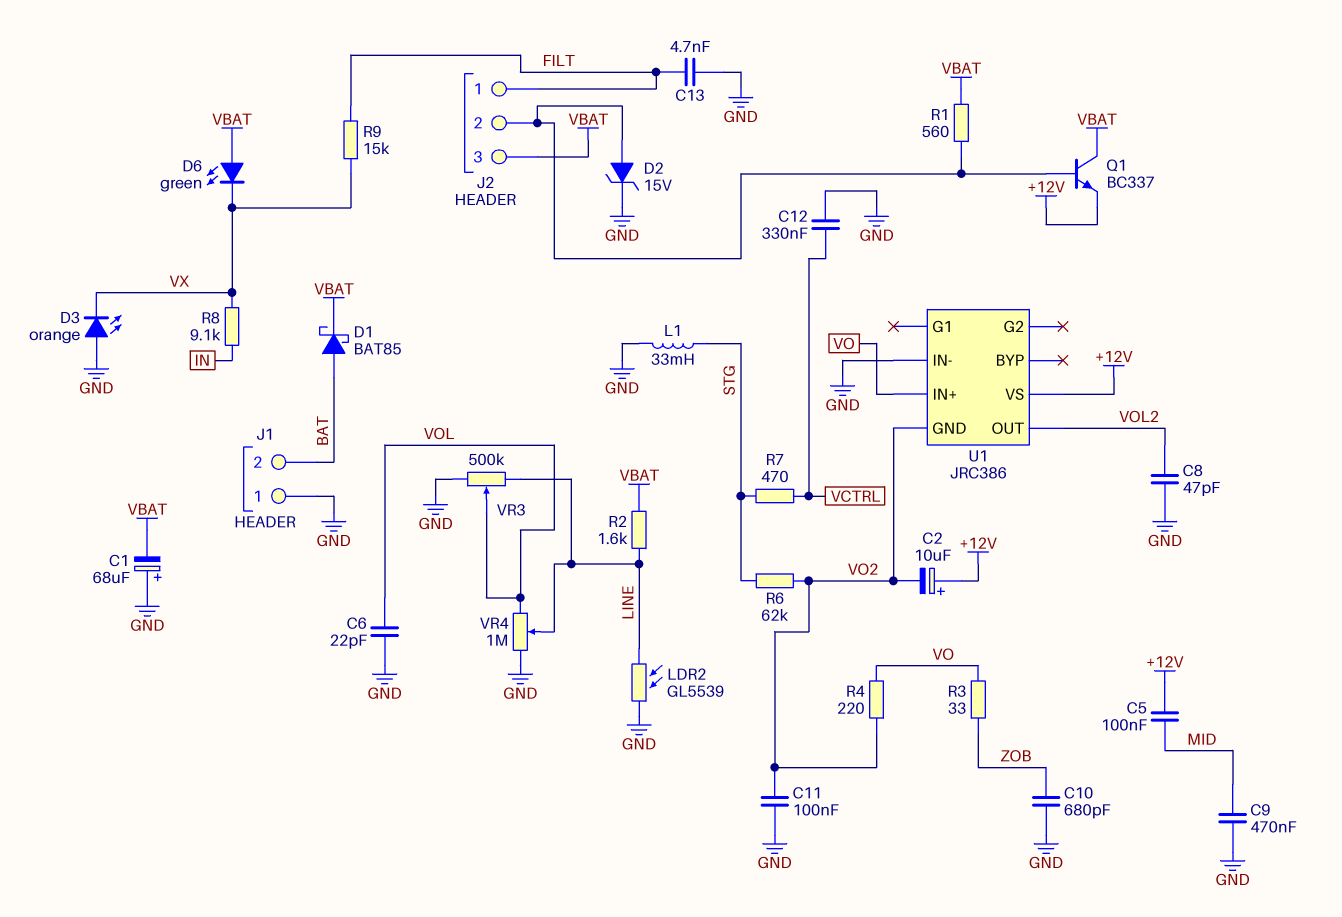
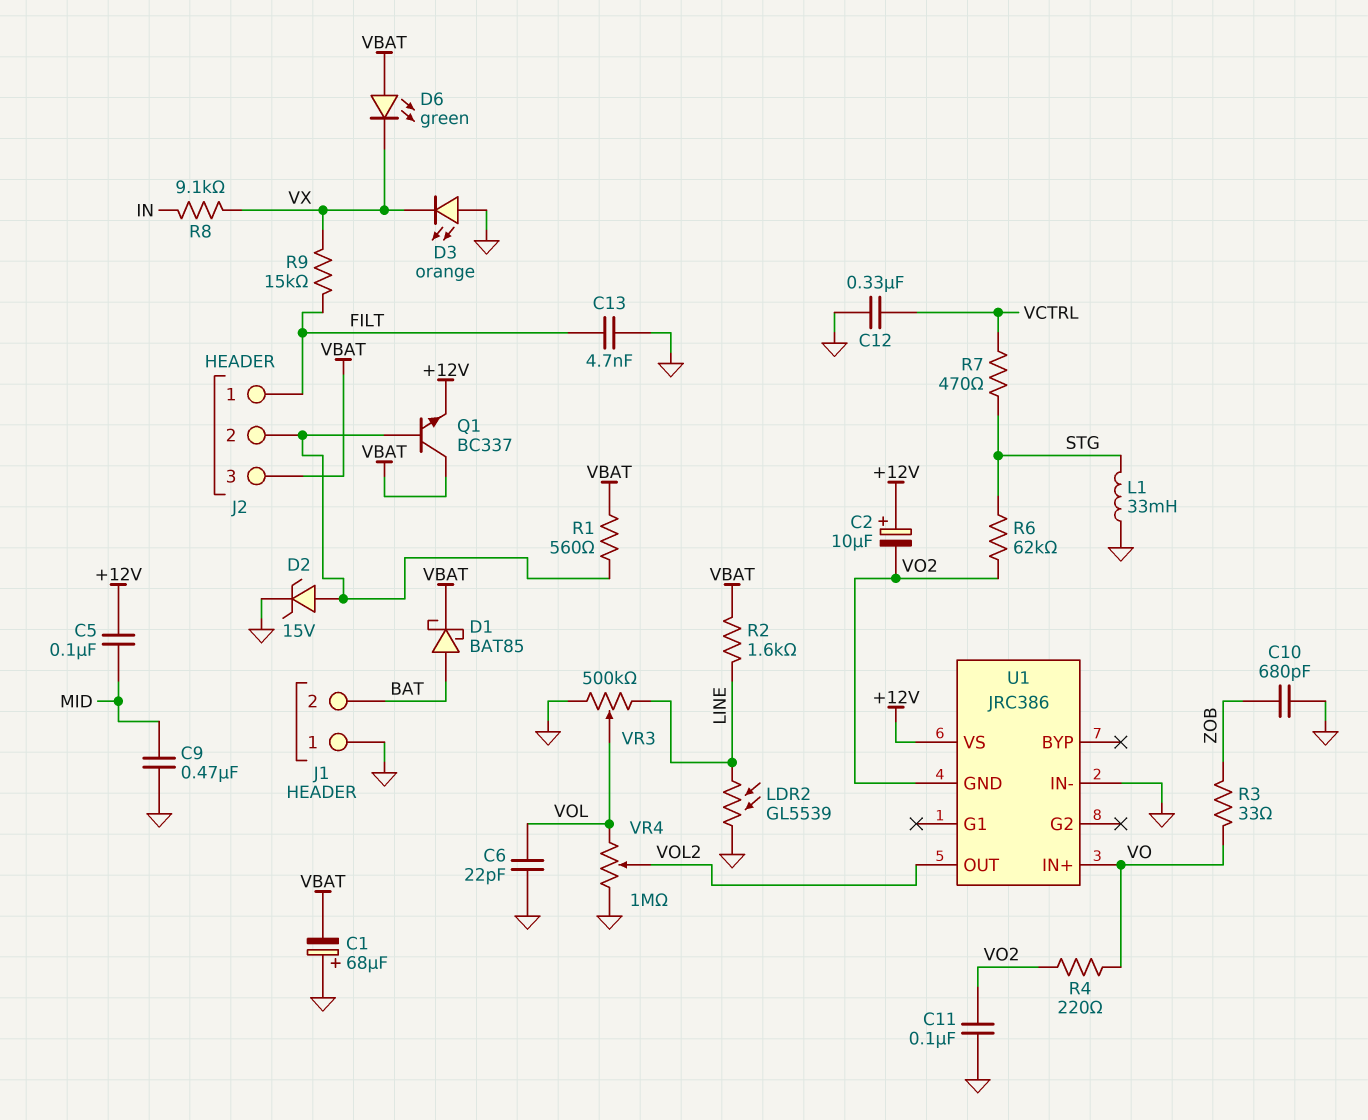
C8: 47pF (GND, VOL2) -> none
VR4: 1M (GND, VOL, wiper LINE) -> 1M (GND, VOL, wiper VOL2)

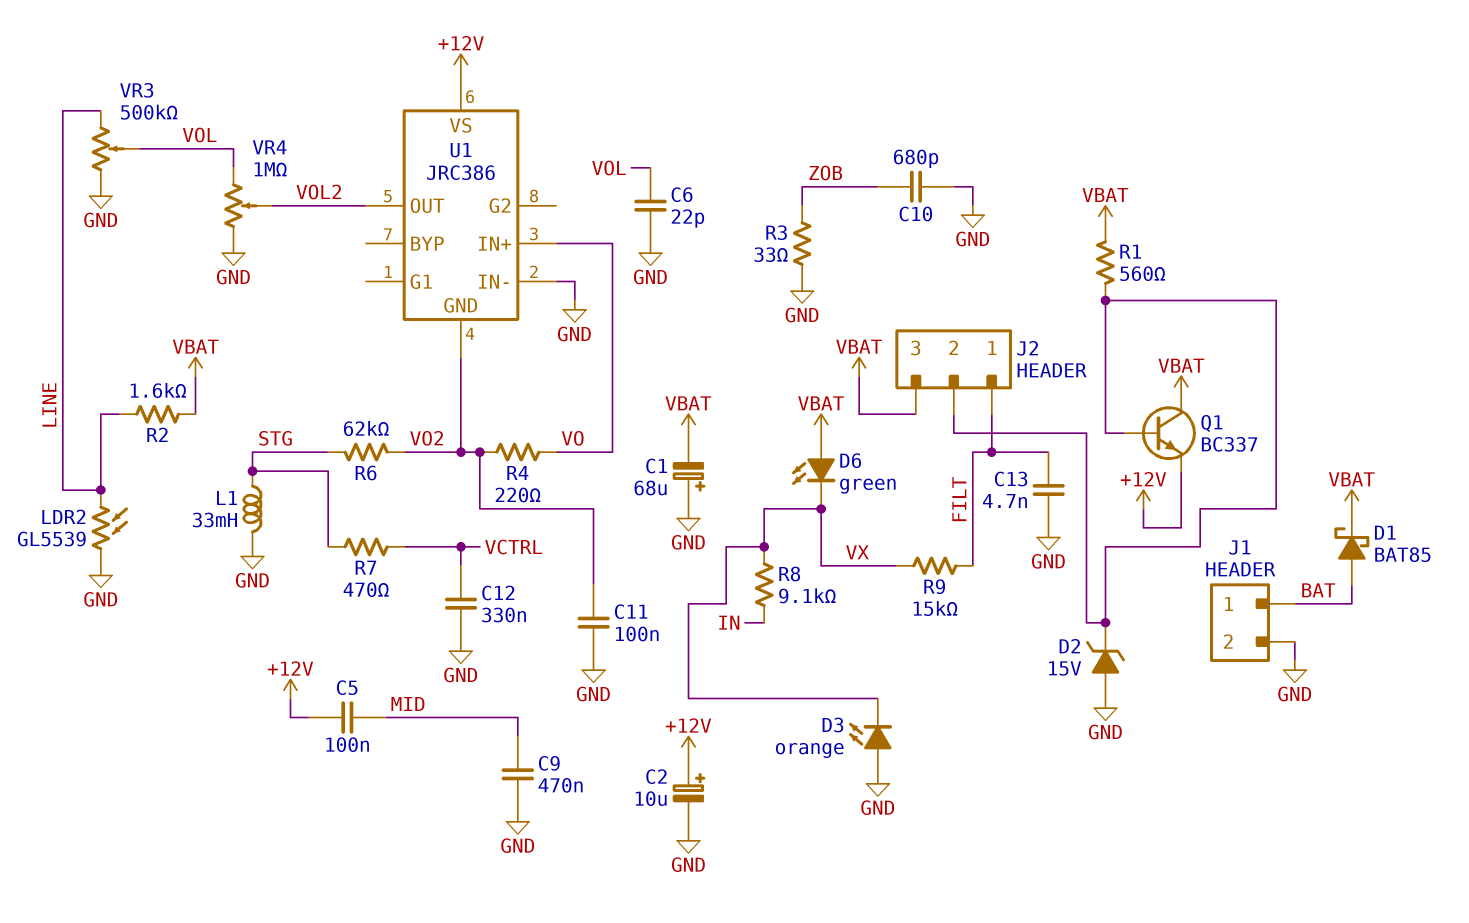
C2: 10uF (plus +12V, minus VO2) -> 10uF (plus +12V, minus GND)
D2: zener 15V (A J2/2, K GND) -> zener 15V (A GND, K J2/2)
J1 pin 1: GND -> BAT
J1 pin 2: BAT -> GND
R3: 33 (VO, ZOB) -> 33 (GND, ZOB)

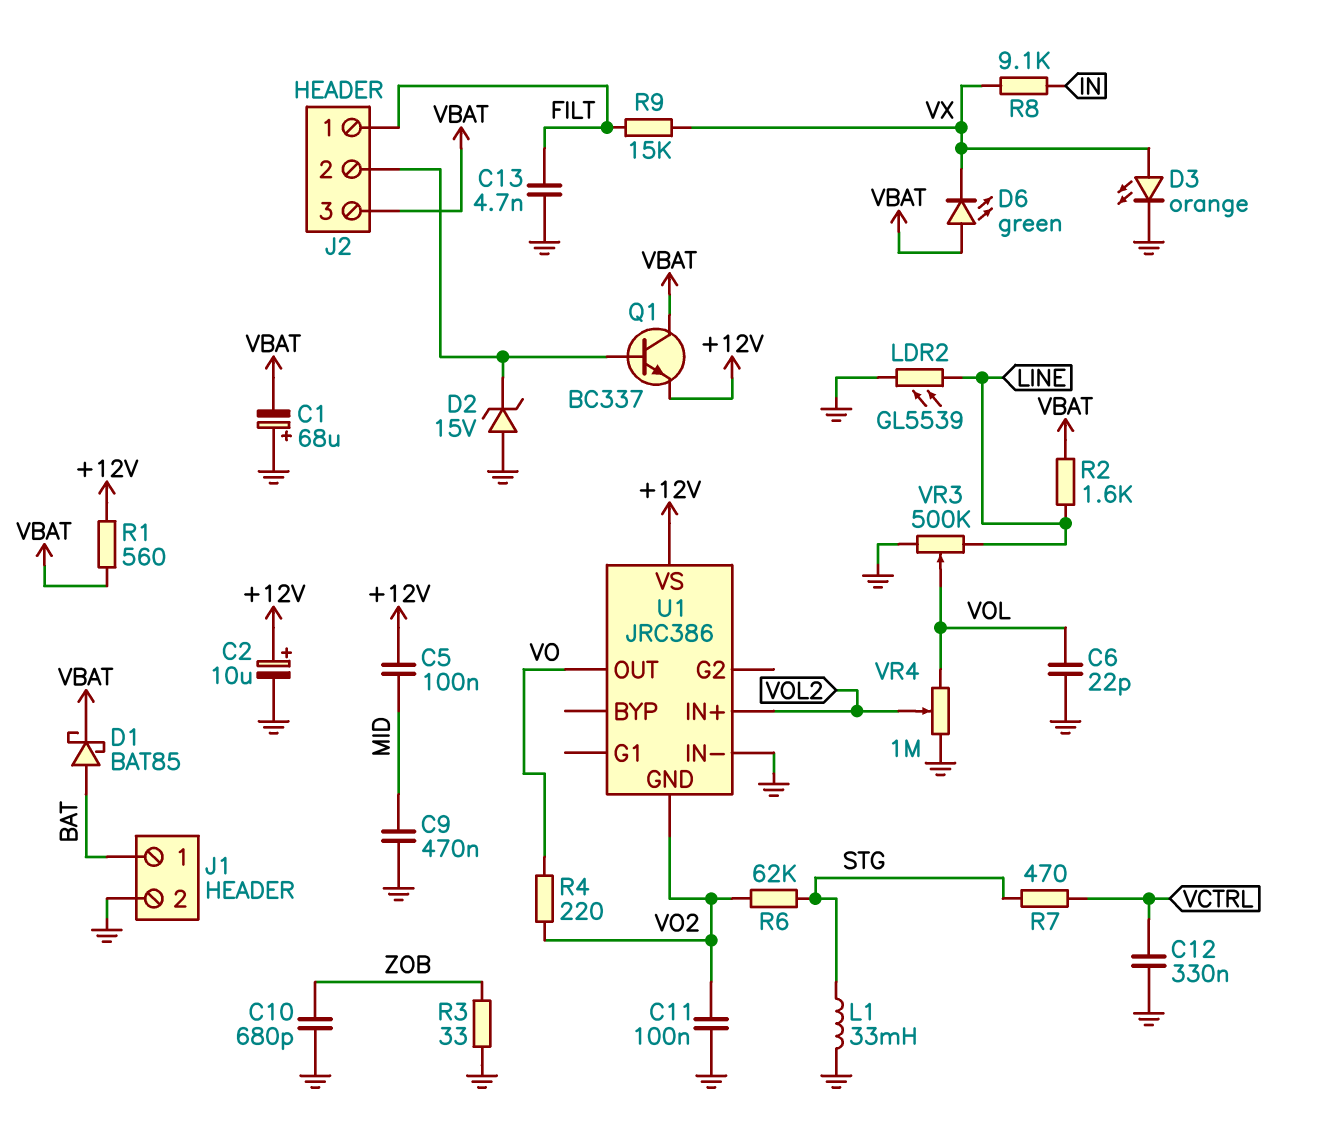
D3: LED orange (A GND, K VX) -> LED orange (A VX, K GND)
R1: 560 (J2/2, VBAT) -> 560 (+12V, VBAT)
U1 pin IN+: VO -> VOL2
U1 pin OUT: VOL2 -> VO

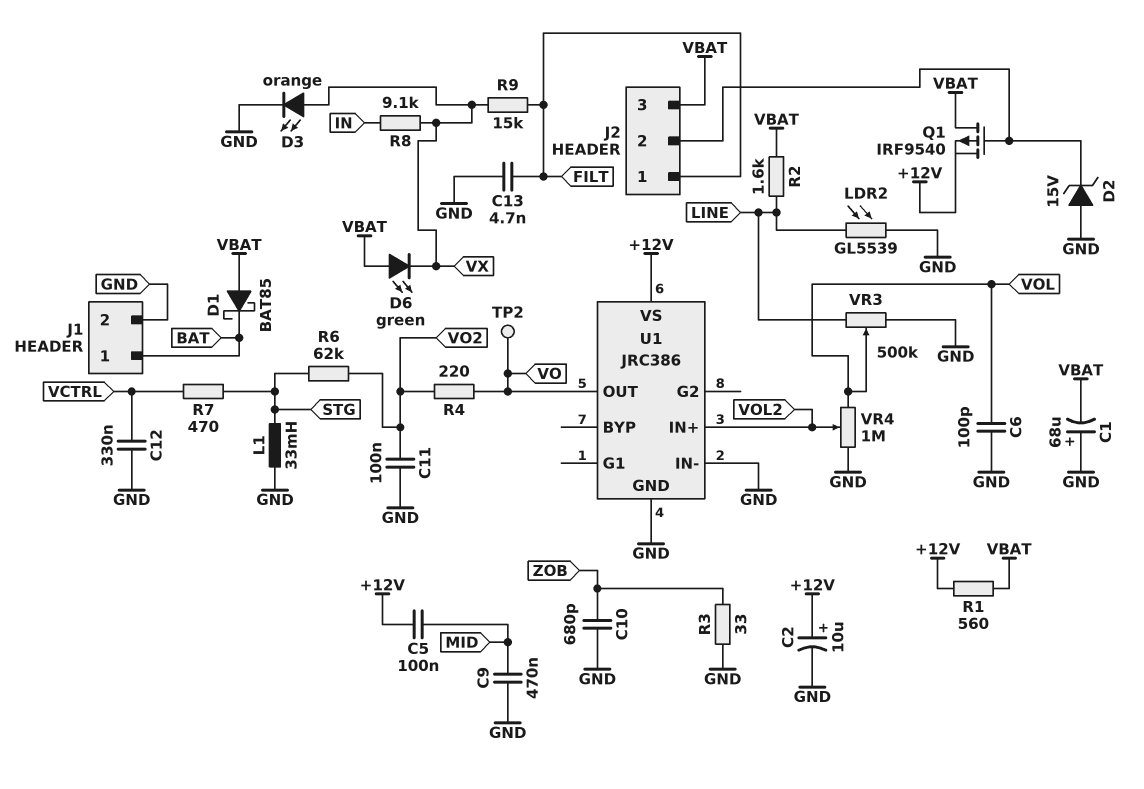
C6: 22pF (GND, VOL) -> 100pF (GND, VOL)
D1: schottky BAT85 (A BAT, K VBAT) -> schottky BAT85 (A VBAT, K BAT)
Q1: NPN BC337 (B J2/2, C VBAT, E +12V) -> PMOS IRF9540 (G J2/2, D VBAT, S +12V)
TP2: none -> test point (VO)
U1 pin GND: VO2 -> GND

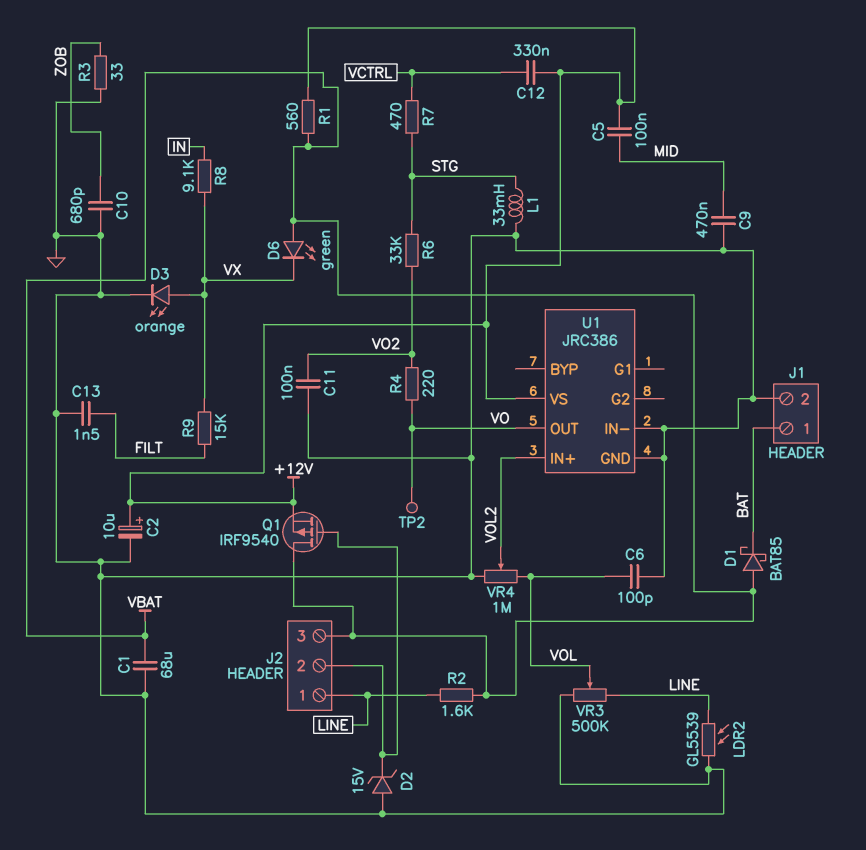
C1: 68uF (plus GND, minus VBAT) -> 68uF (GND, VBAT)
C12: 330nF (GND, VCTRL) -> 330nF (+12V, VCTRL)
C13: 4.7nF (FILT, GND) -> 1.5nF (FILT, GND)
J2 pin 1: FILT -> LINE
R6: 62k (STG, VO2) -> 33k (STG, VO2)

